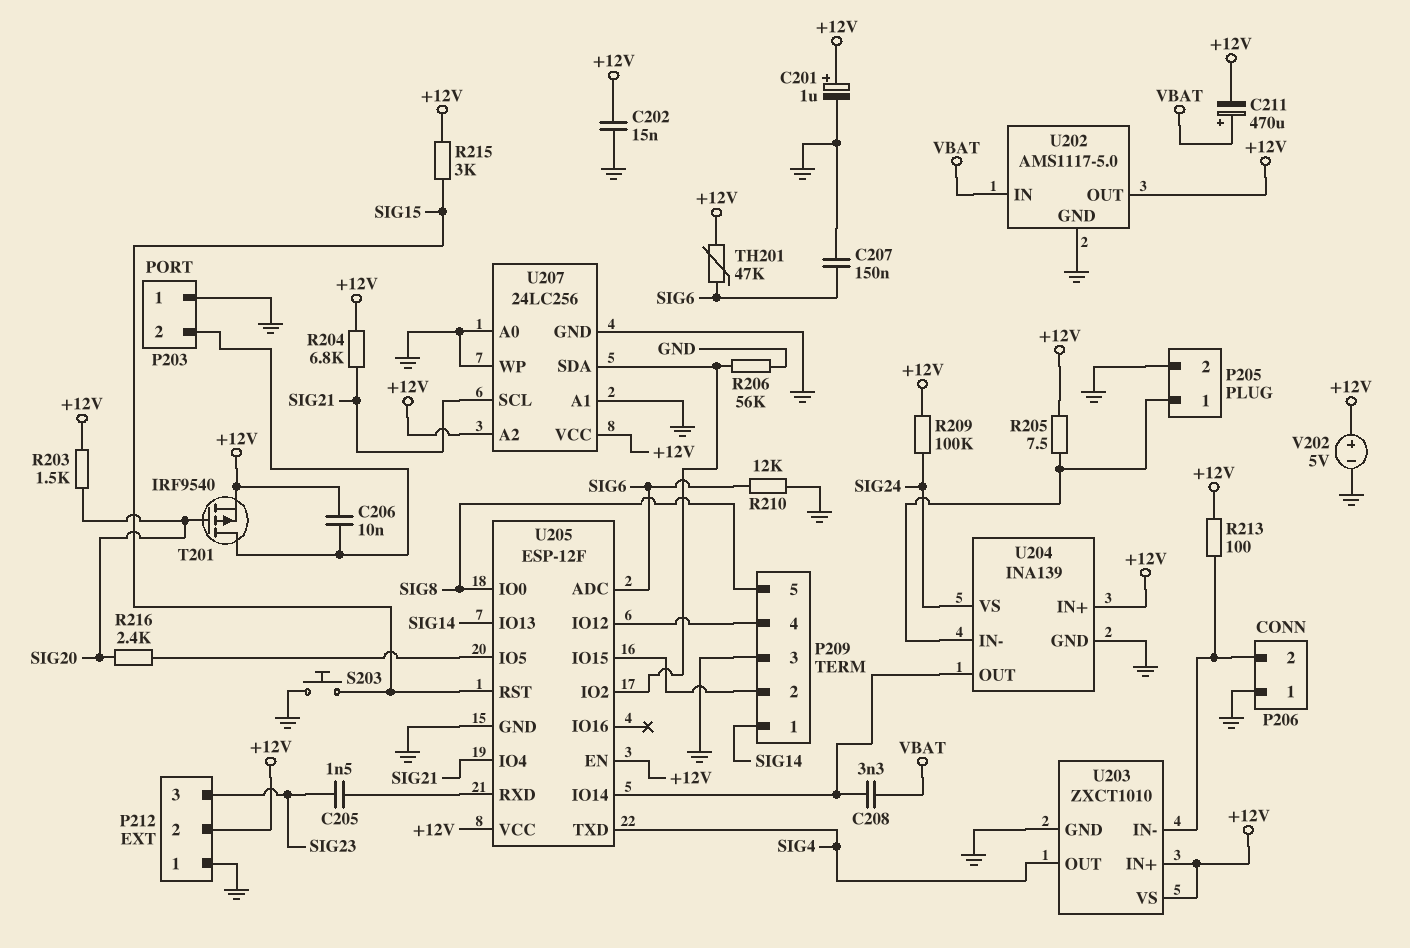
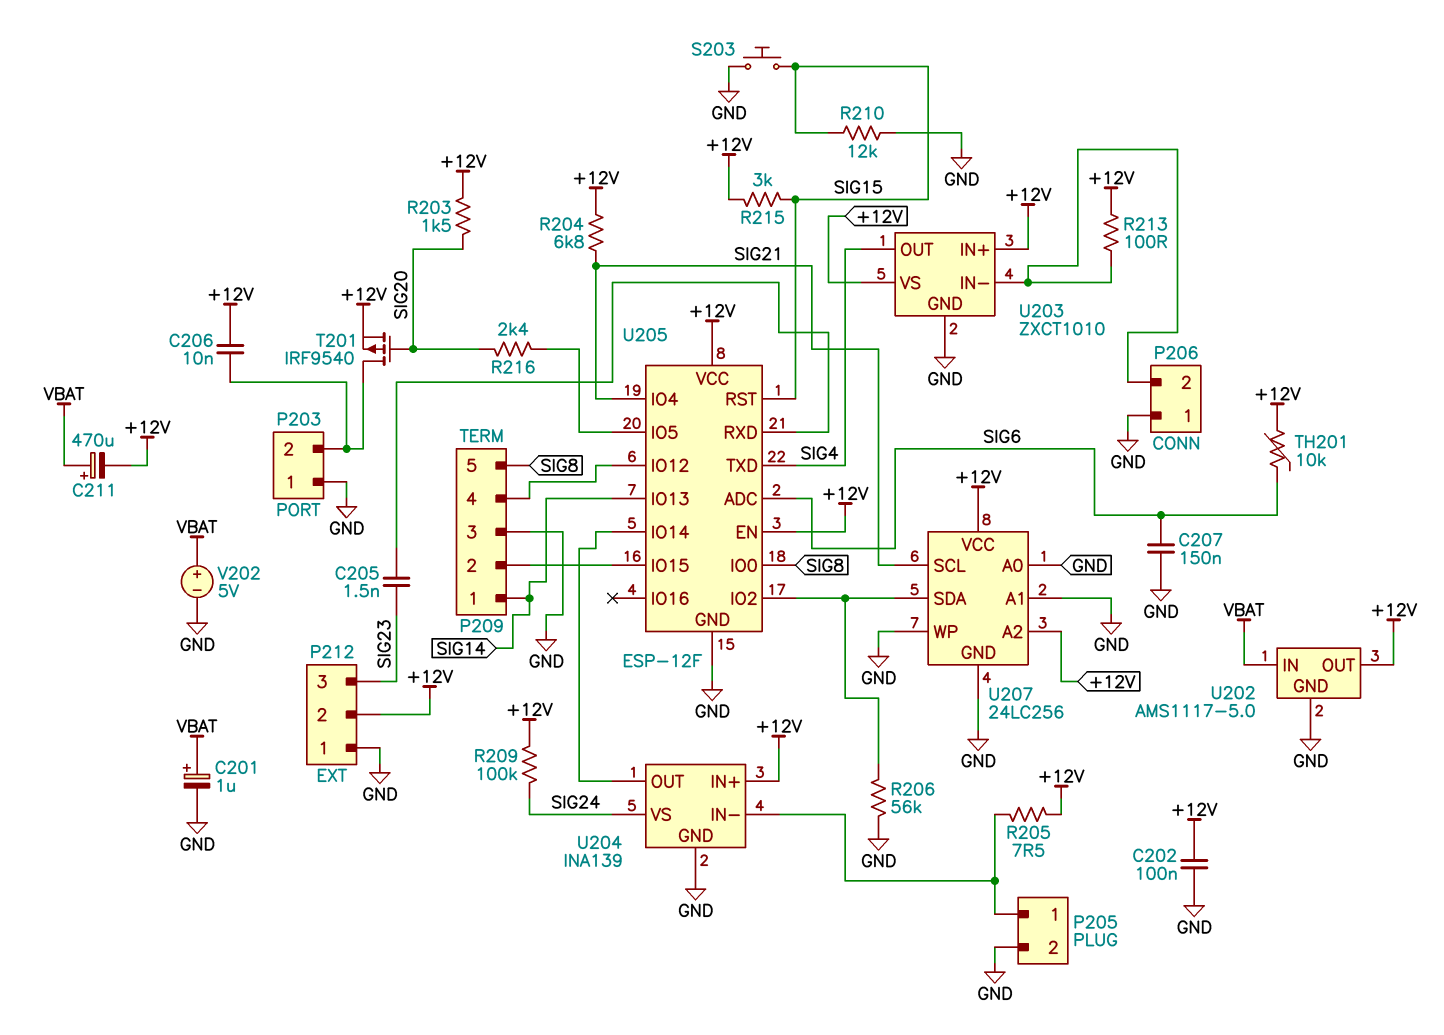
C201: 1uF (plus +12V, minus GND) -> 1uF (plus VBAT, minus GND)
C202: 15nF (+12V, GND) -> 100nF (+12V, GND)
C208: 3.3nF (U204/OUT, VBAT) -> none
R210: 12k (GND, SIG6) -> 12k (GND, SIG15)
TH201: 47k (+12V, SIG6) -> 10k (+12V, SIG6)
V202: 5V (plus +12V, minus GND) -> 5V (plus VBAT, minus GND)

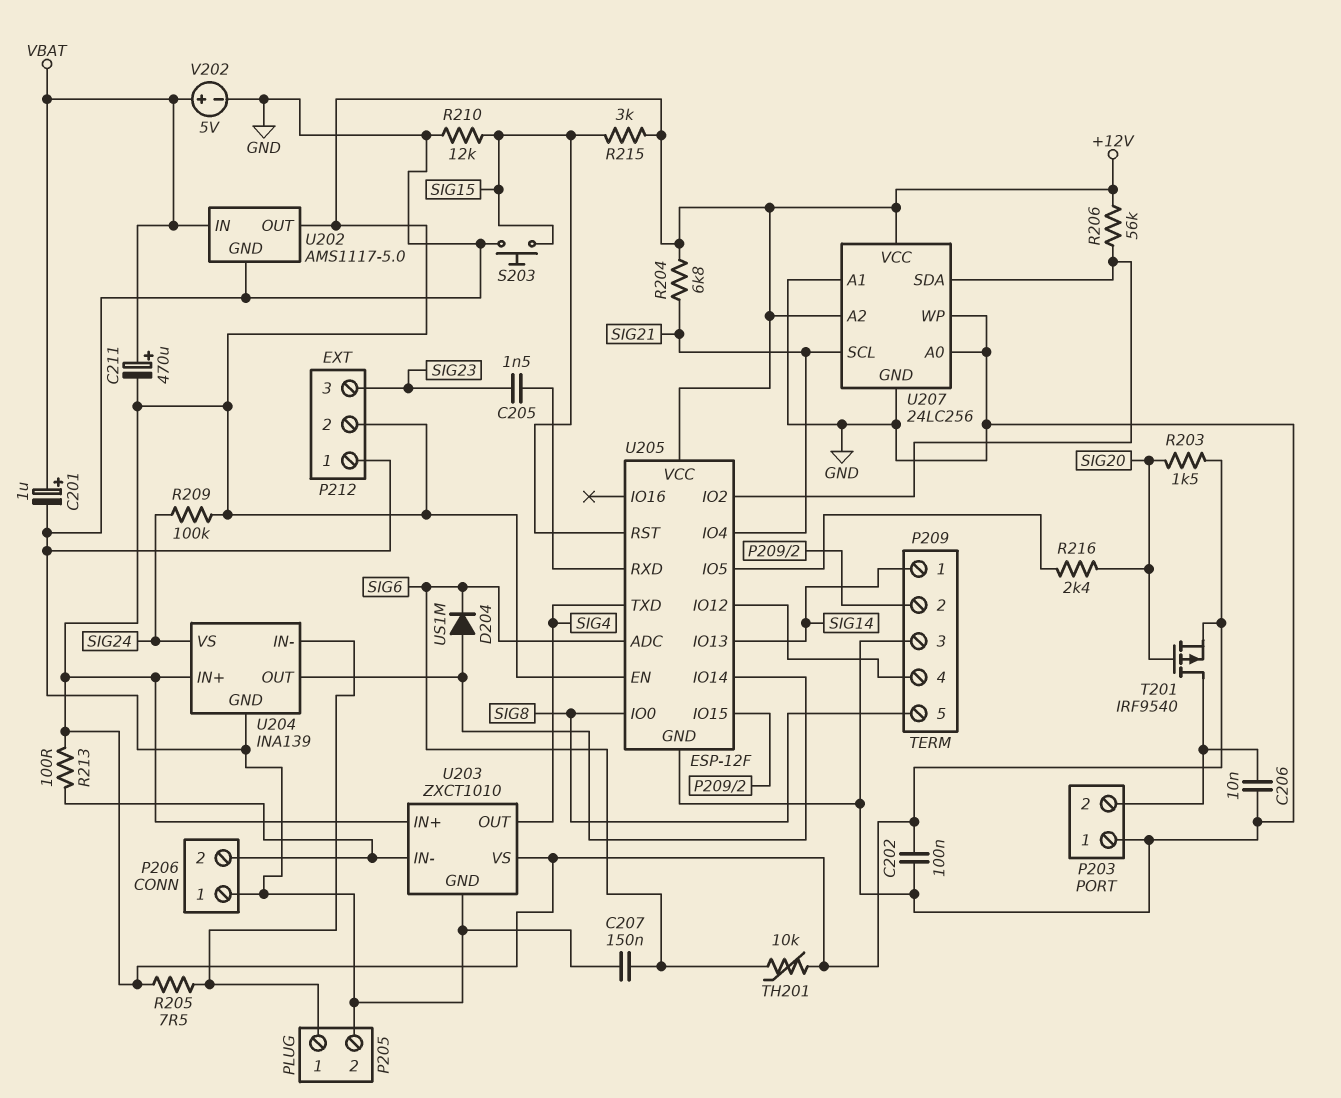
C206: 10nF (+12V, P203/2) -> 10nF (GND, P203/2)
D204: none -> diode US1M (A U204/OUT, K SIG6)
R206: 56k (GND, U205/IO2) -> 56k (+12V, U205/IO2)

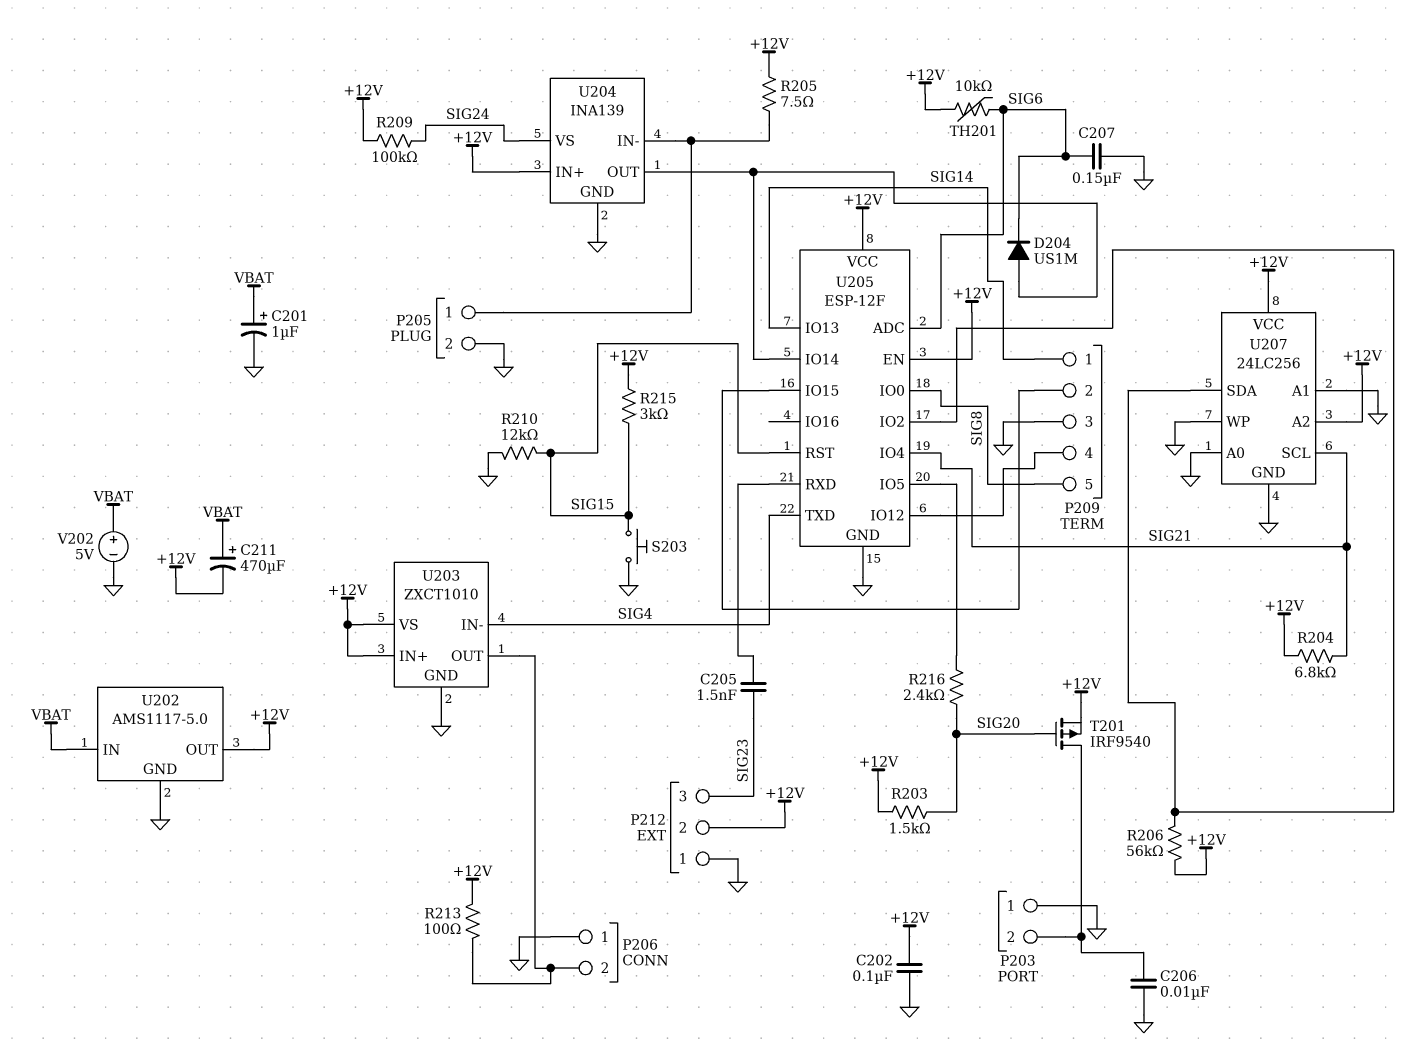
U203 pin IN-: P206/2 -> SIG4
U203 pin OUT: SIG4 -> P206/2

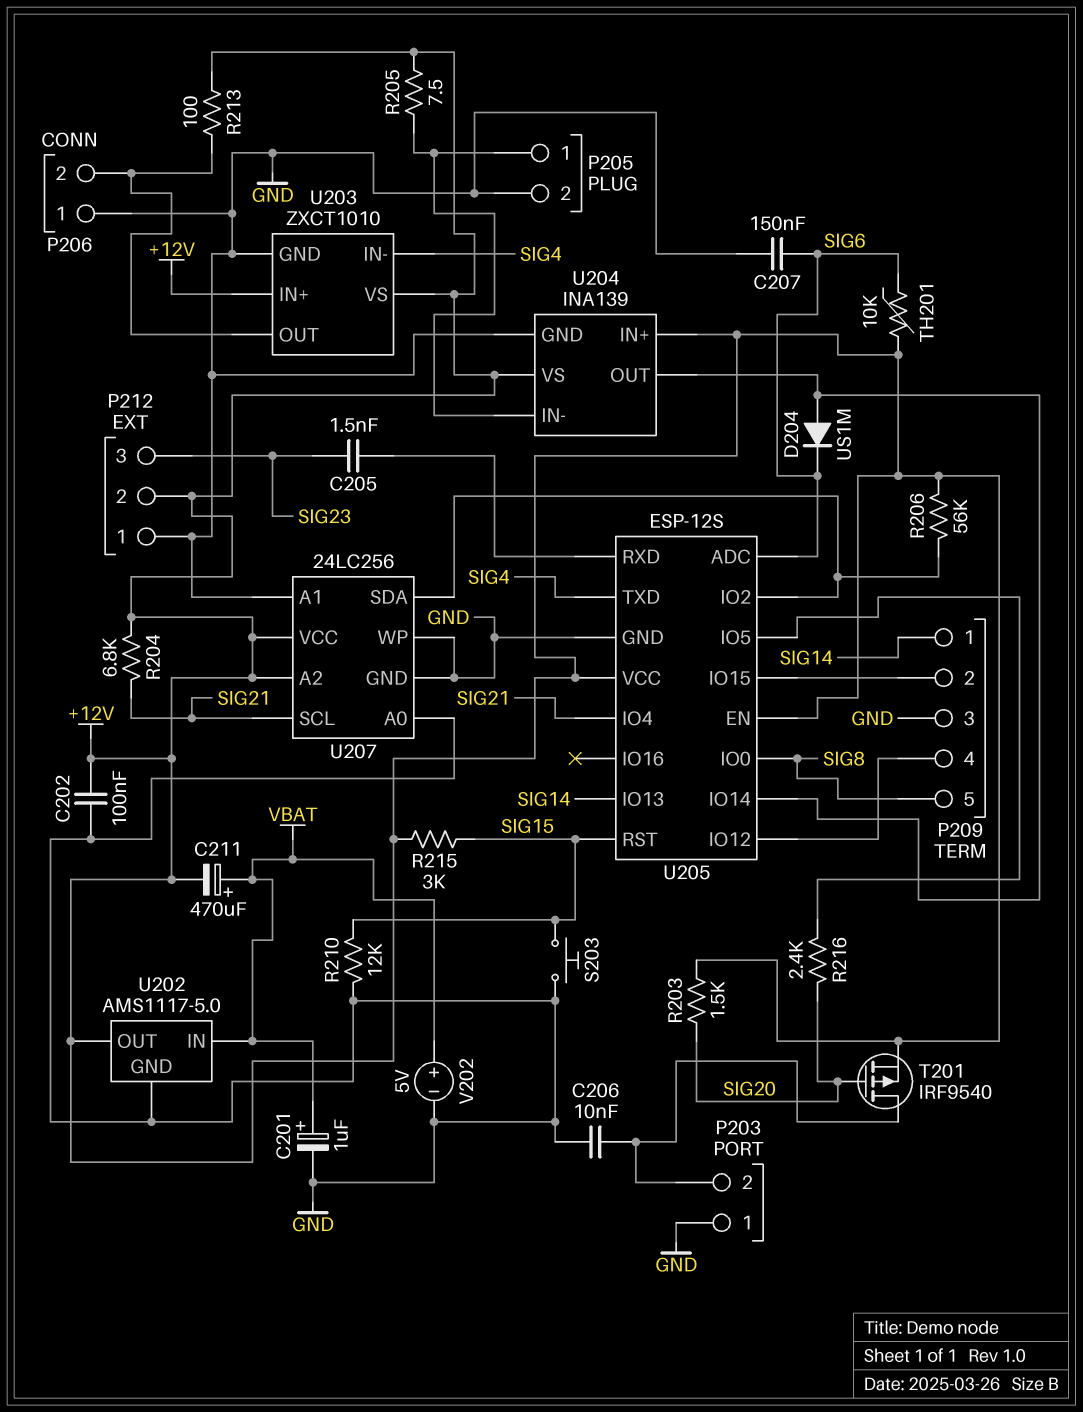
R209: 100k (+12V, SIG24) -> none
U204 pin VS: SIG24 -> +12V
U205: ESP-12F -> ESP-12S

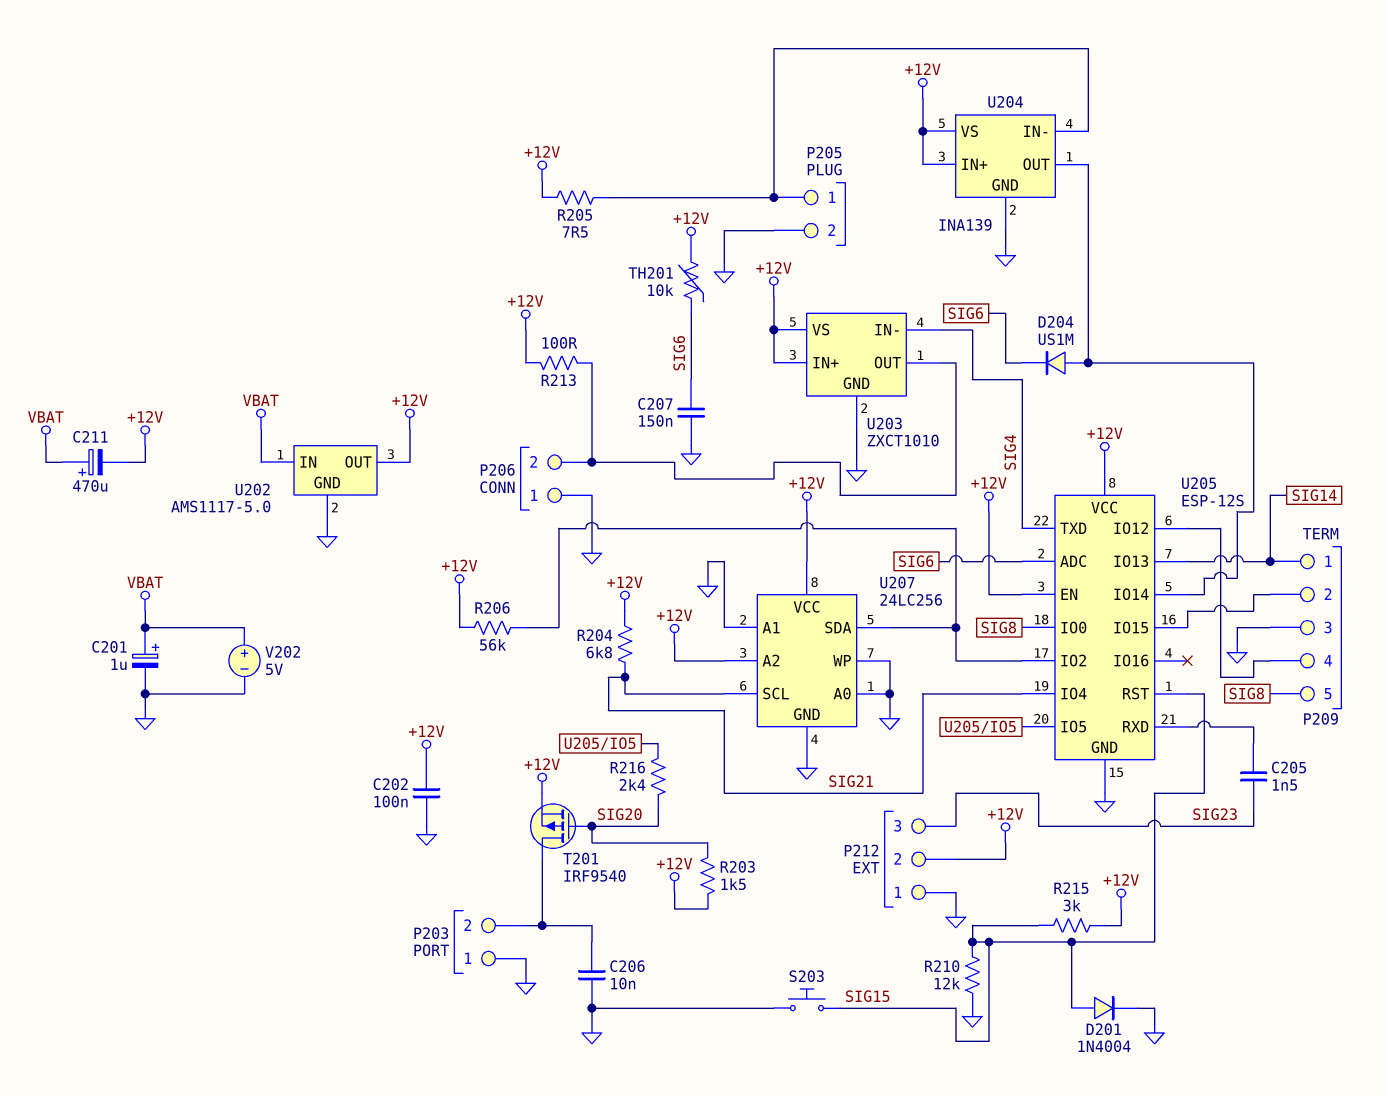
D201: none -> diode 1N4004 (A SIG15, K GND)

